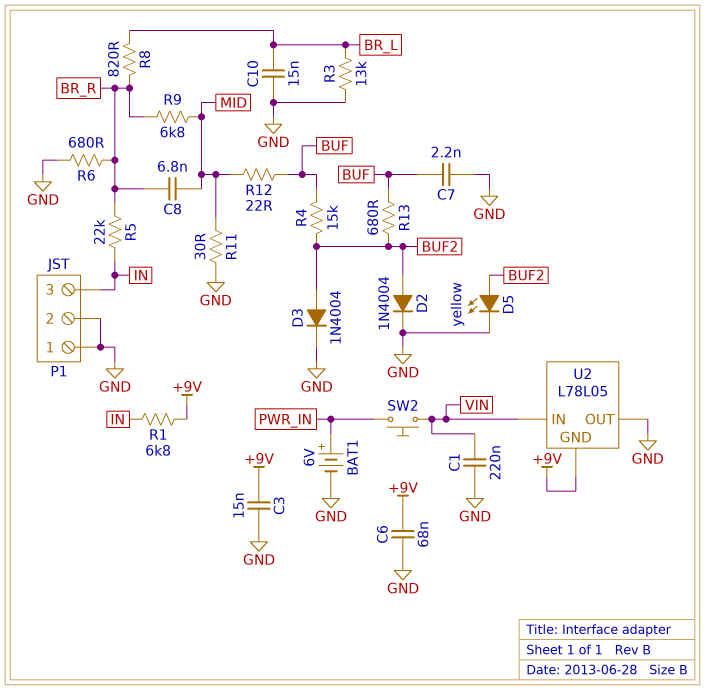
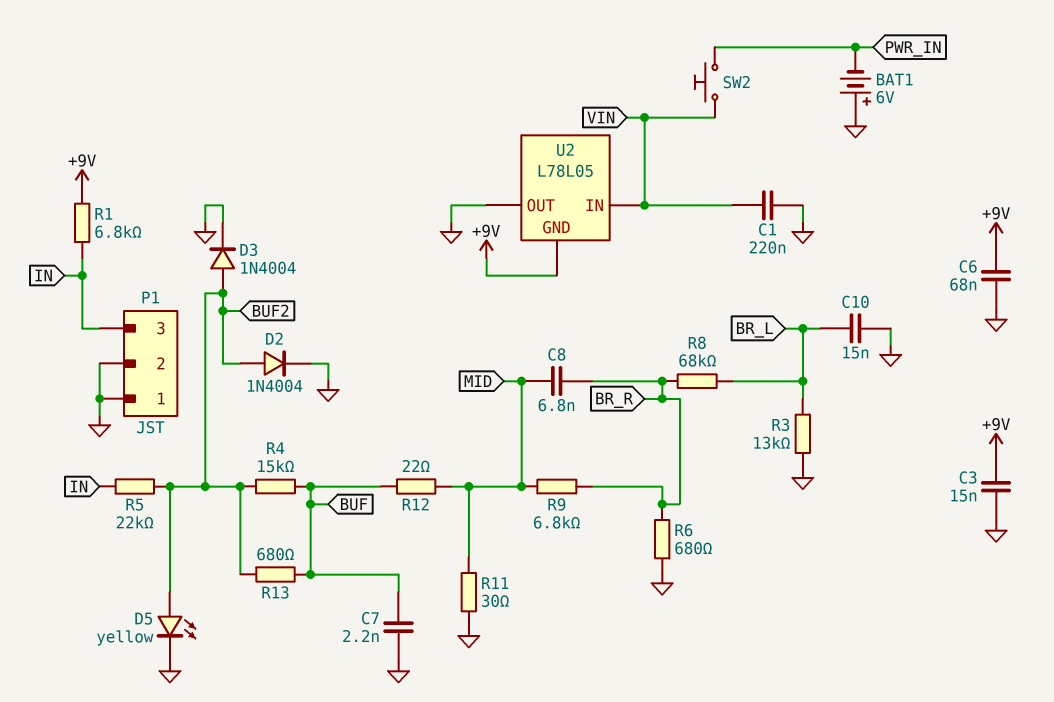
BAT1: 6V (plus PWR_IN, minus GND) -> 6V (plus GND, minus PWR_IN)
R5: 22k (BR_R, IN) -> 22k (BUF2, IN)
R8: 820 (BR_L, BR_R) -> 68k (BR_L, BR_R)

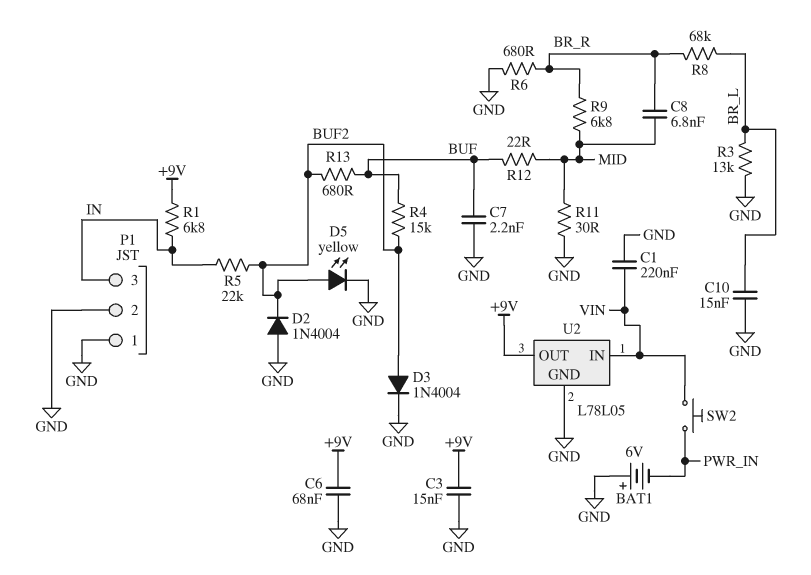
D2: diode 1N4004 (A BUF2, K GND) -> diode 1N4004 (A GND, K BUF2)
U2 pin GND: +9V -> GND
U2 pin OUT: GND -> +9V

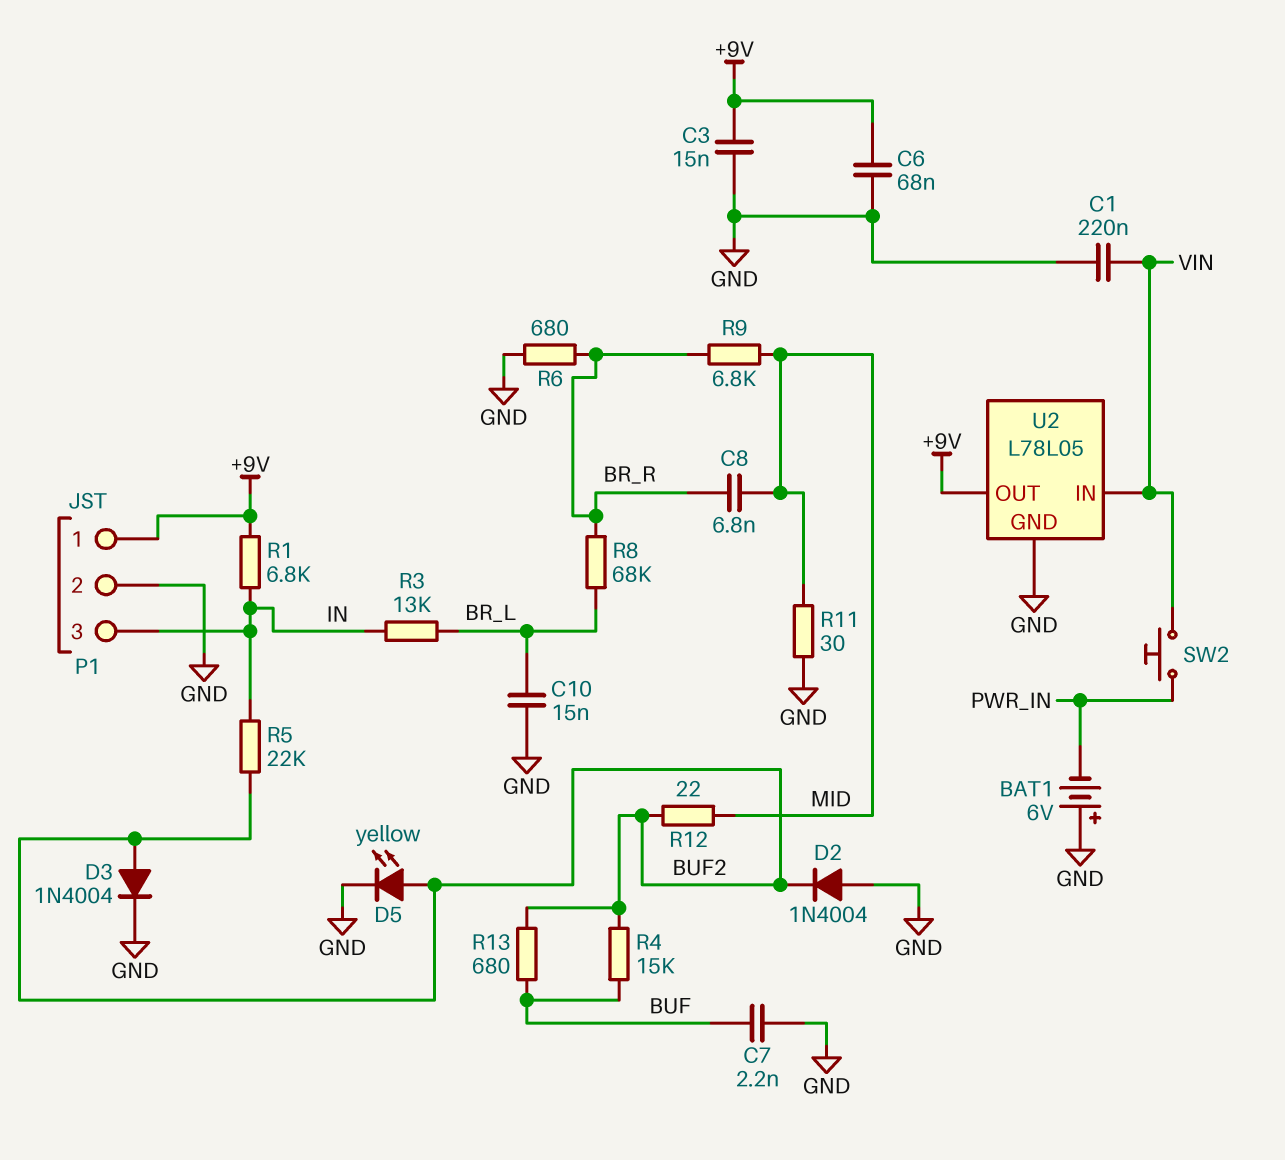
P1 pin 1: GND -> +9V
R3: 13k (BR_L, GND) -> 13k (BR_L, IN)
R12: 22 (BUF, MID) -> 22 (BUF2, MID)

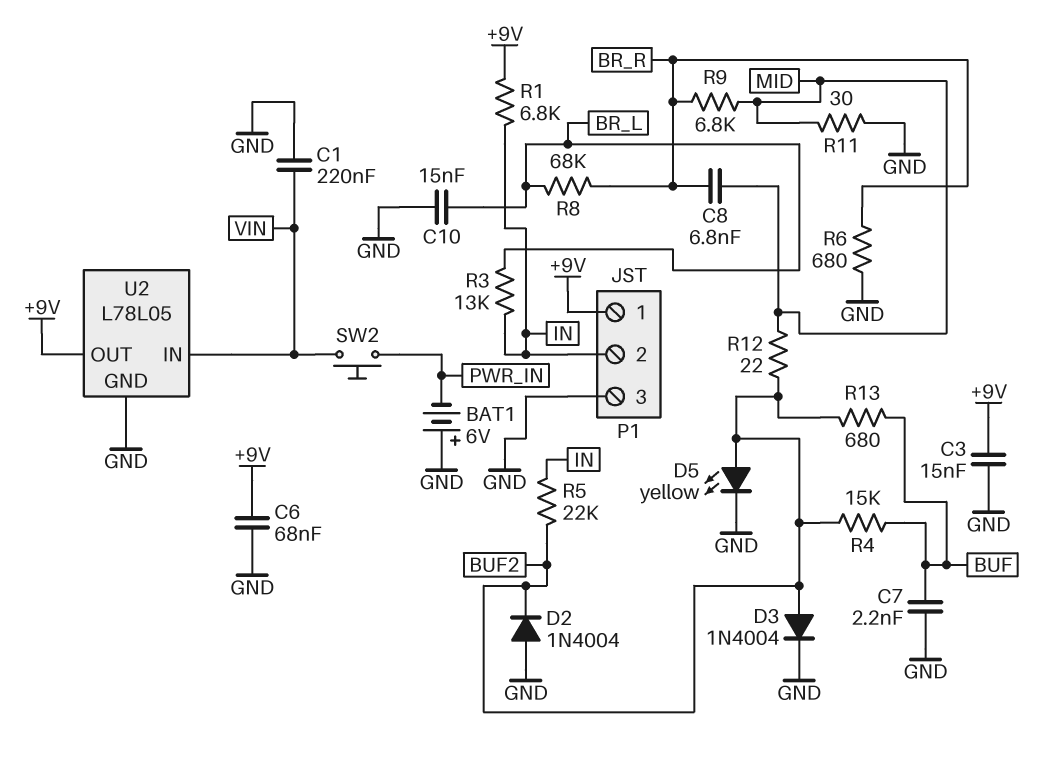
P1 pin 2: GND -> IN
P1 pin 3: IN -> GND

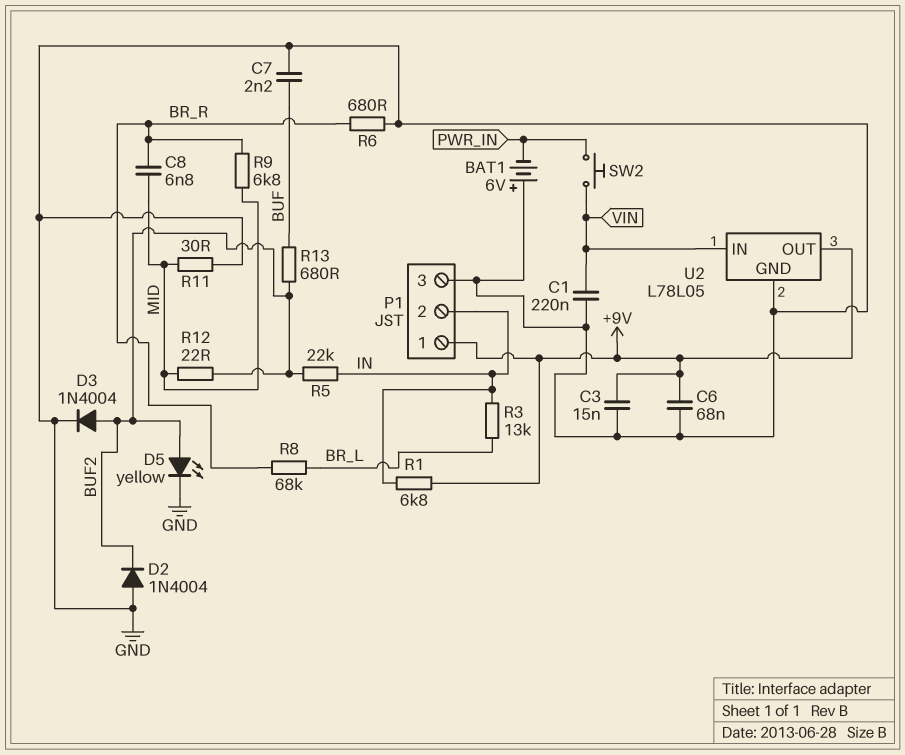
C10: 15nF (BR_L, GND) -> none
R4: 15k (BUF, BUF2) -> none

